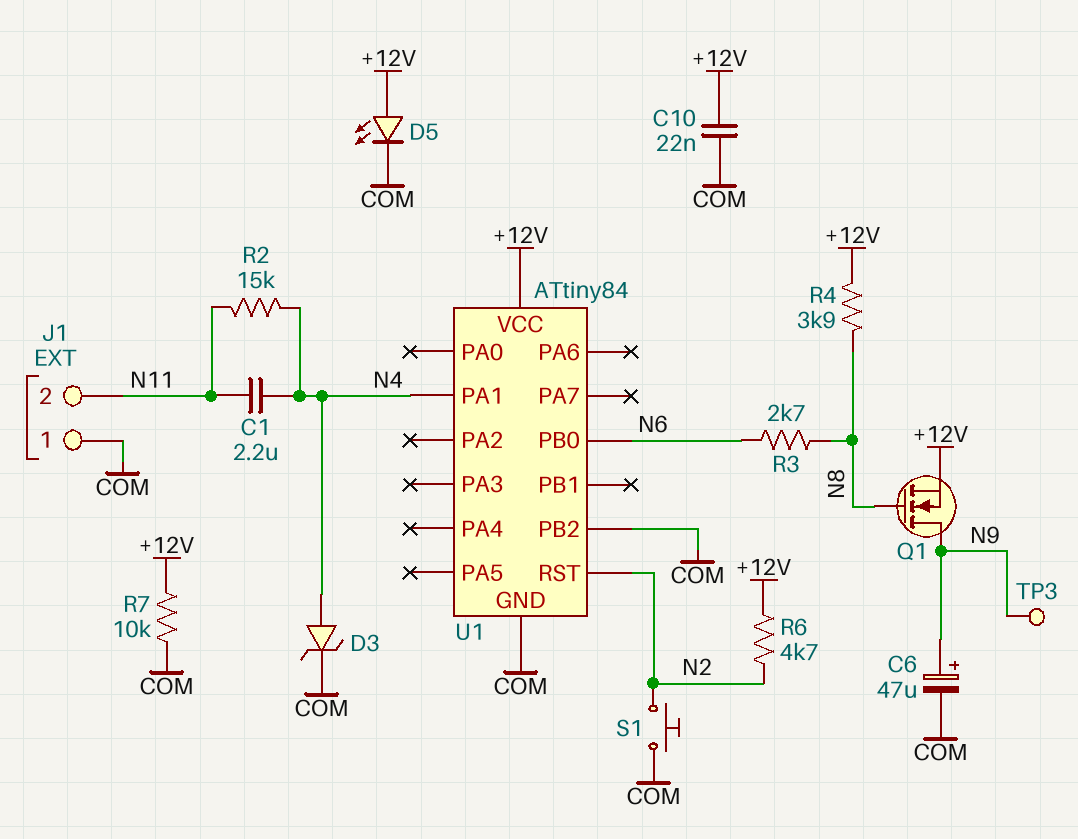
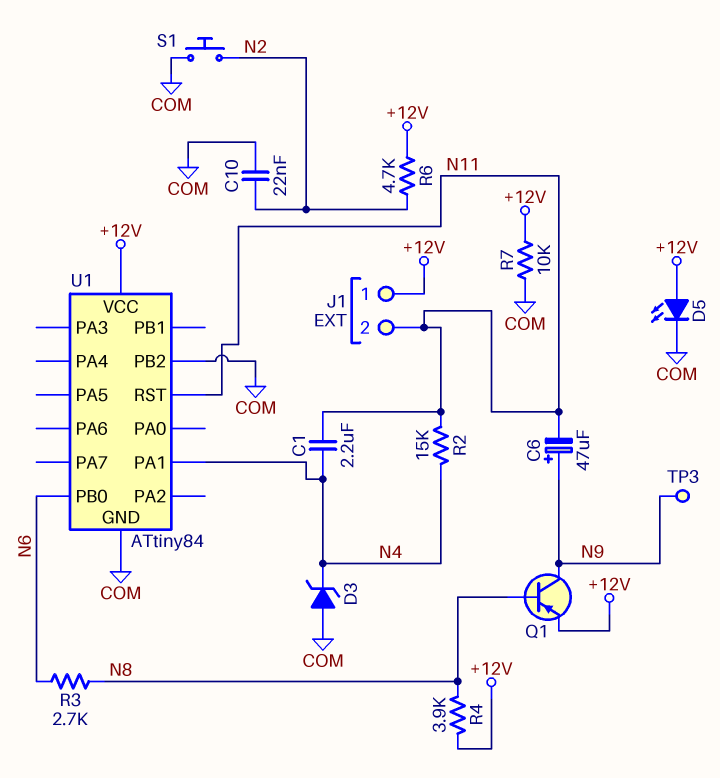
C6: 47uF (plus N9, minus COM) -> 47uF (plus N9, minus N11)
C10: 22nF (+12V, COM) -> 22nF (COM, N2)
D3: zener (A N4, K COM) -> zener (A COM, K N4)
J1 pin 1: COM -> +12V
Q1: NMOS (G N8, D N9, S +12V) -> PNP (B N8, C N9, E +12V)
U1 pin RST: N2 -> N11

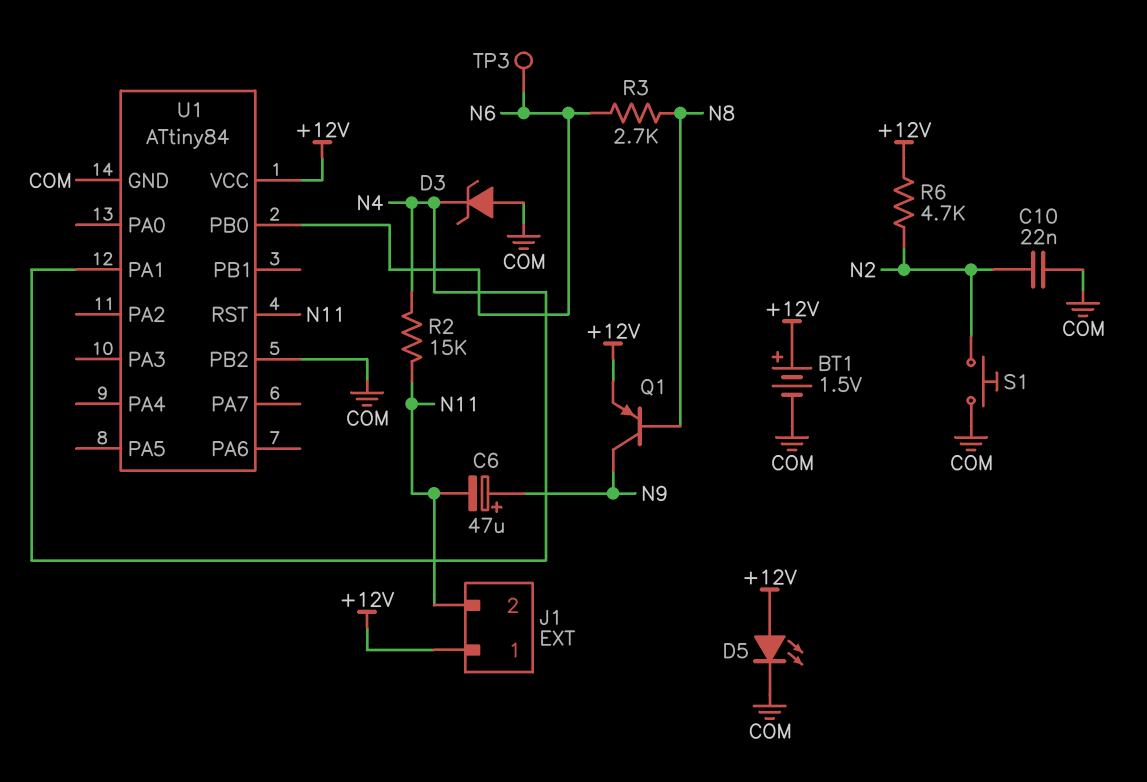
BT1: none -> 1.5V (plus +12V, minus COM)
C1: 2.2uF (N4, N11) -> none
R4: 3.9k (+12V, N8) -> none
R7: 10k (+12V, COM) -> none
TP3: test point (N9) -> test point (N6)

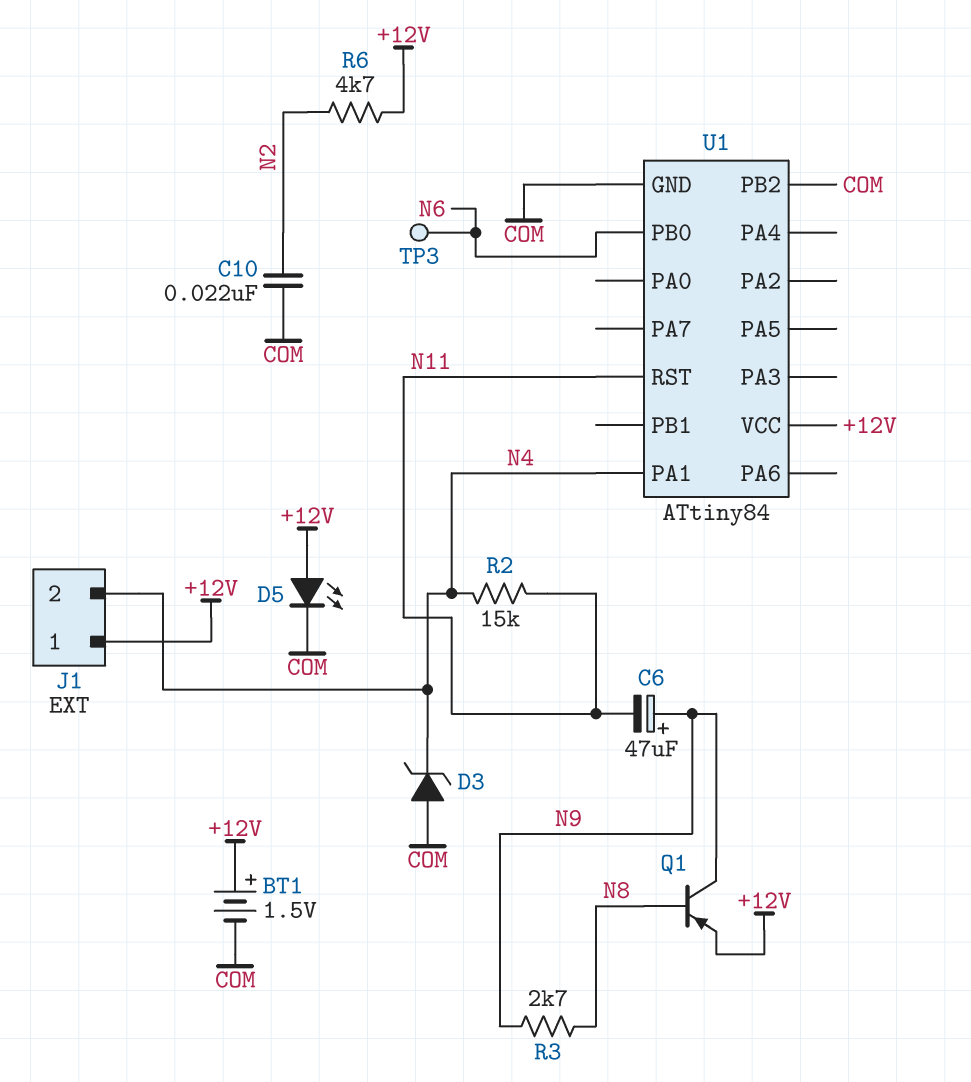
J1 pin 2: N11 -> N4
R3: 2.7k (N6, N8) -> 2.7k (N8, N9)
S1: button (COM, N2) -> none

